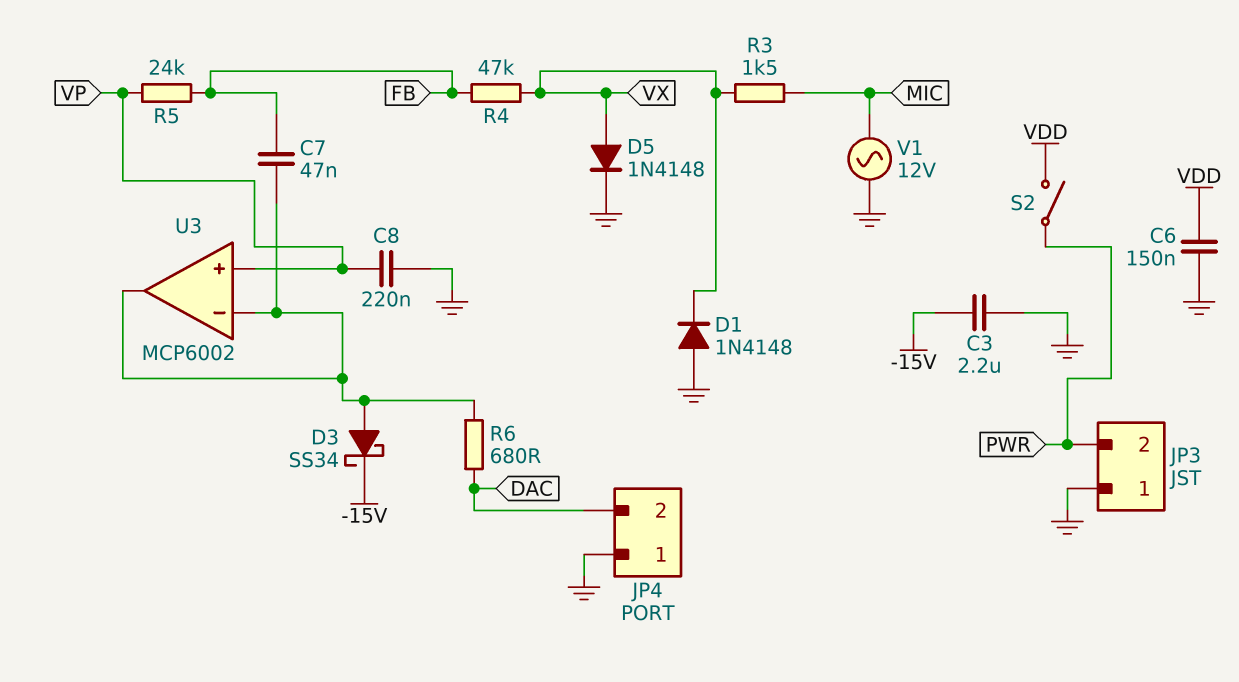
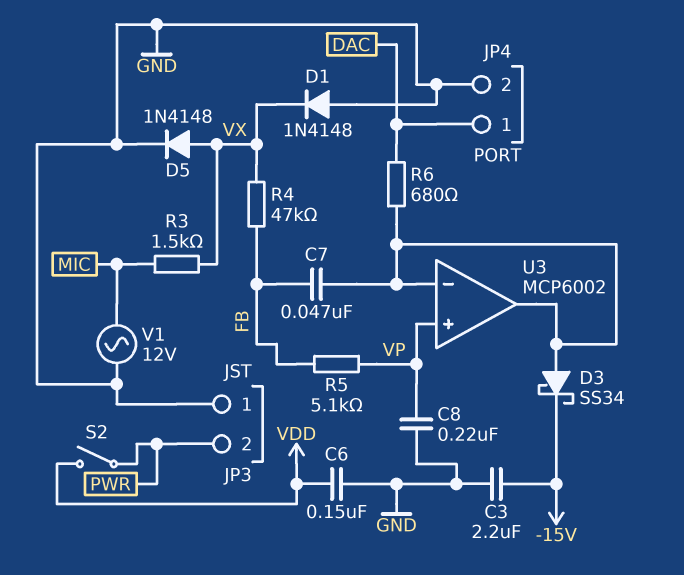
JP4 pin 1: GND -> DAC
JP4 pin 2: DAC -> GND
R5: 24k (FB, VP) -> 5.1k (FB, VP)

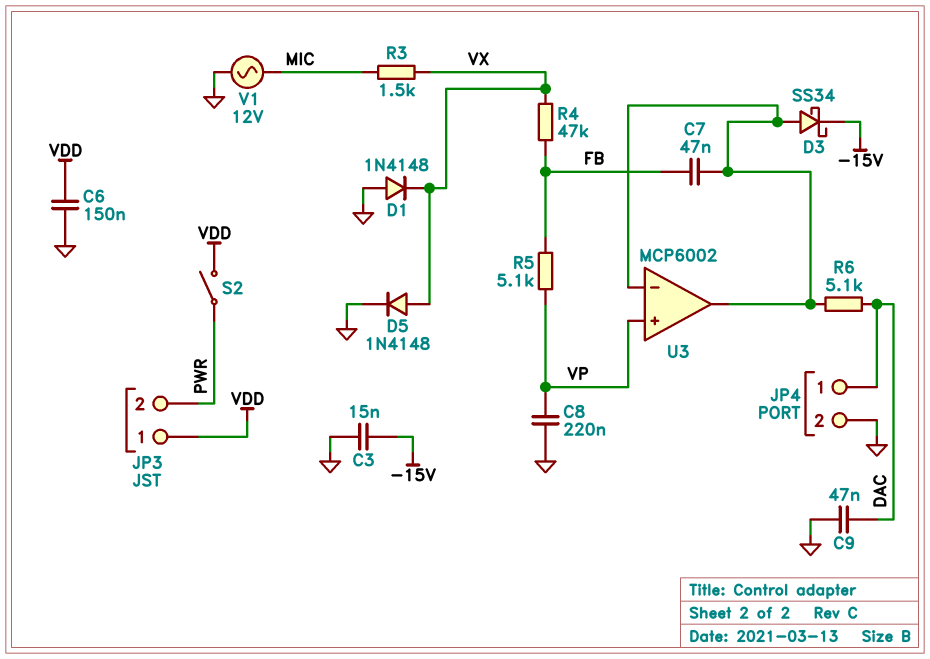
C3: 2.2uF (-15V, GND) -> 15nF (-15V, GND)
C9: none -> 47nF (DAC, GND)
JP3 pin 1: GND -> VDD
R6: 680 (DAC, U3/in-) -> 5.1k (DAC, U3/in-)

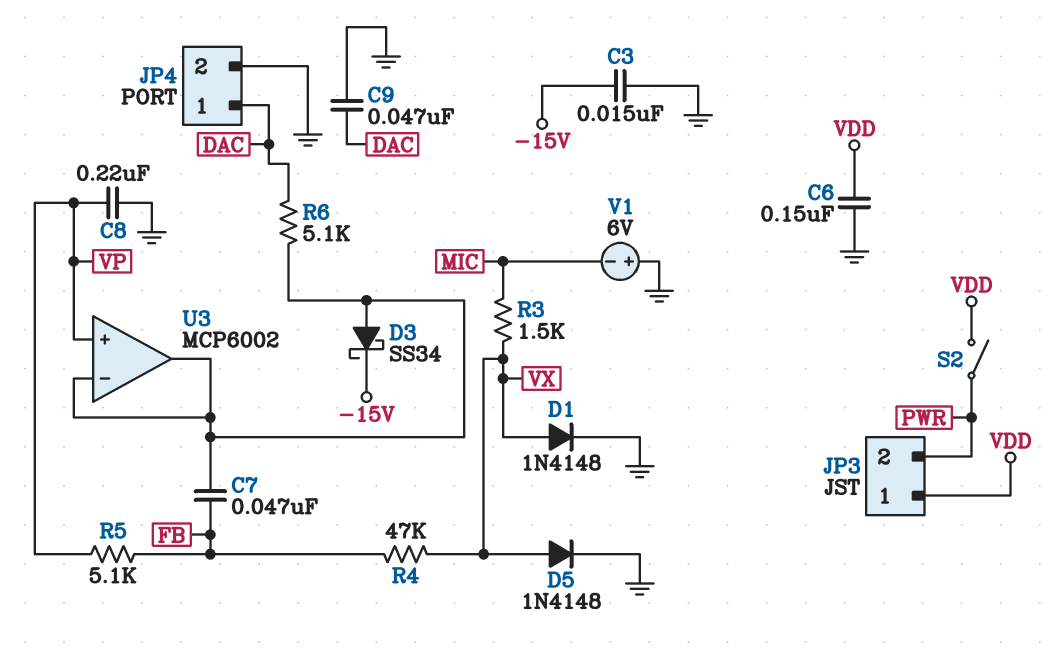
D1: diode 1N4148 (A GND, K VX) -> diode 1N4148 (A VX, K GND)
V1: AC 12V (GND, MIC) -> 6V (plus GND, minus MIC)

